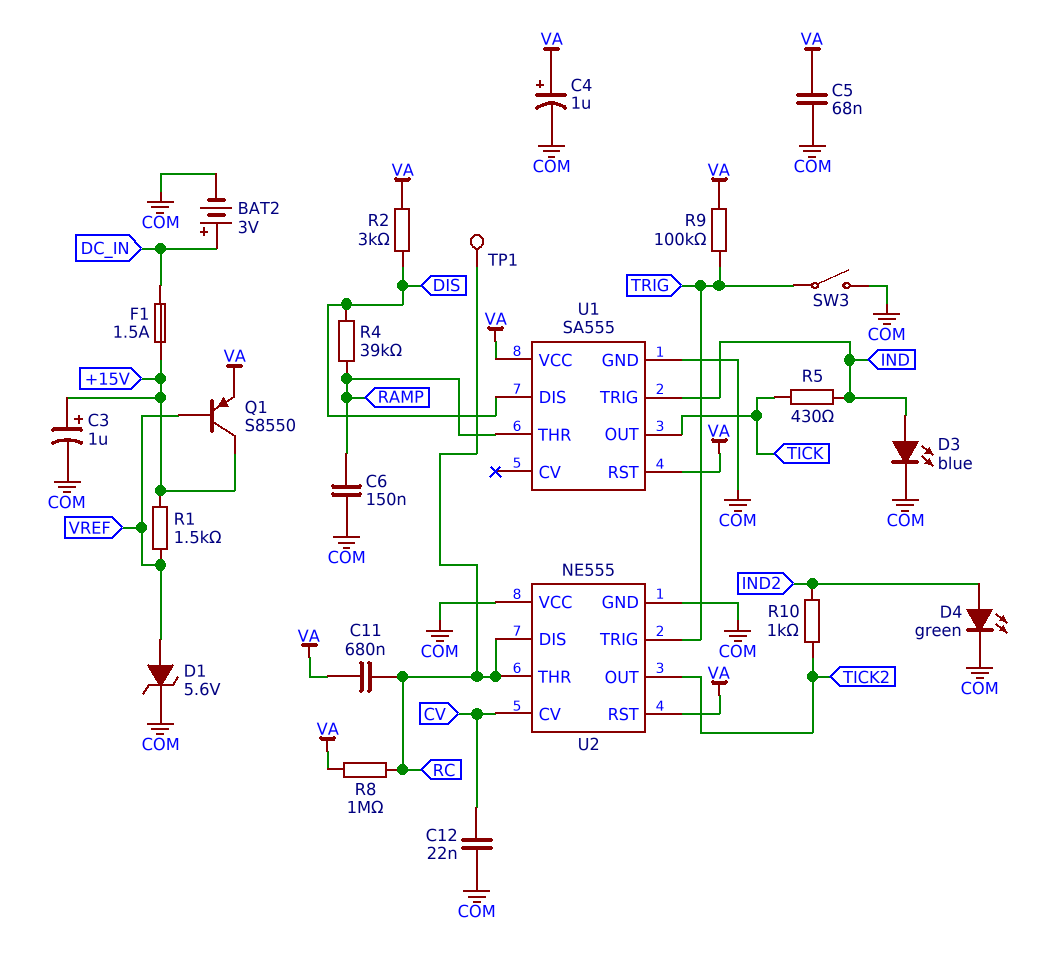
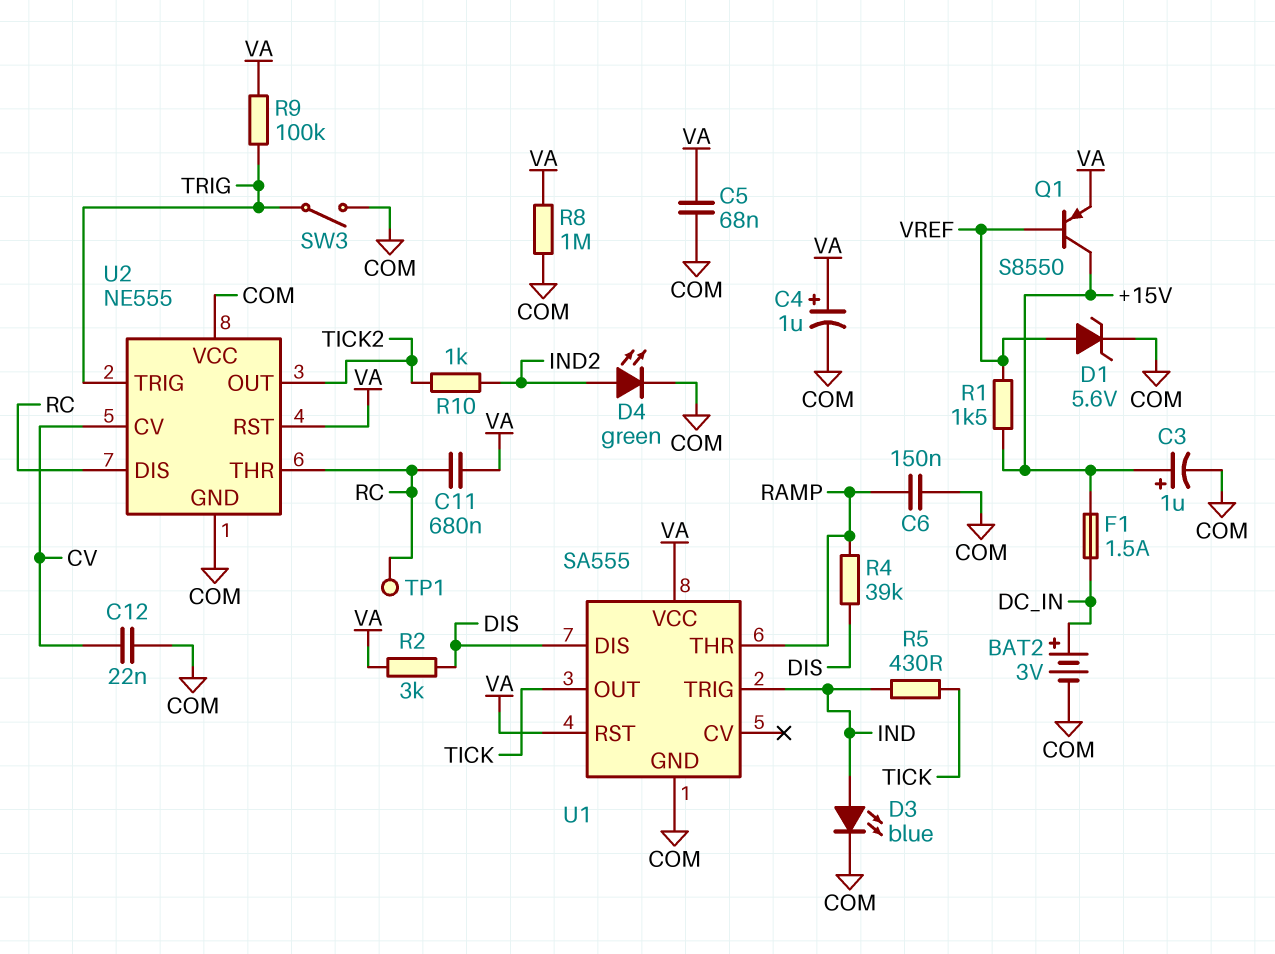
R8: 1M (RC, VA) -> 1M (COM, VA)

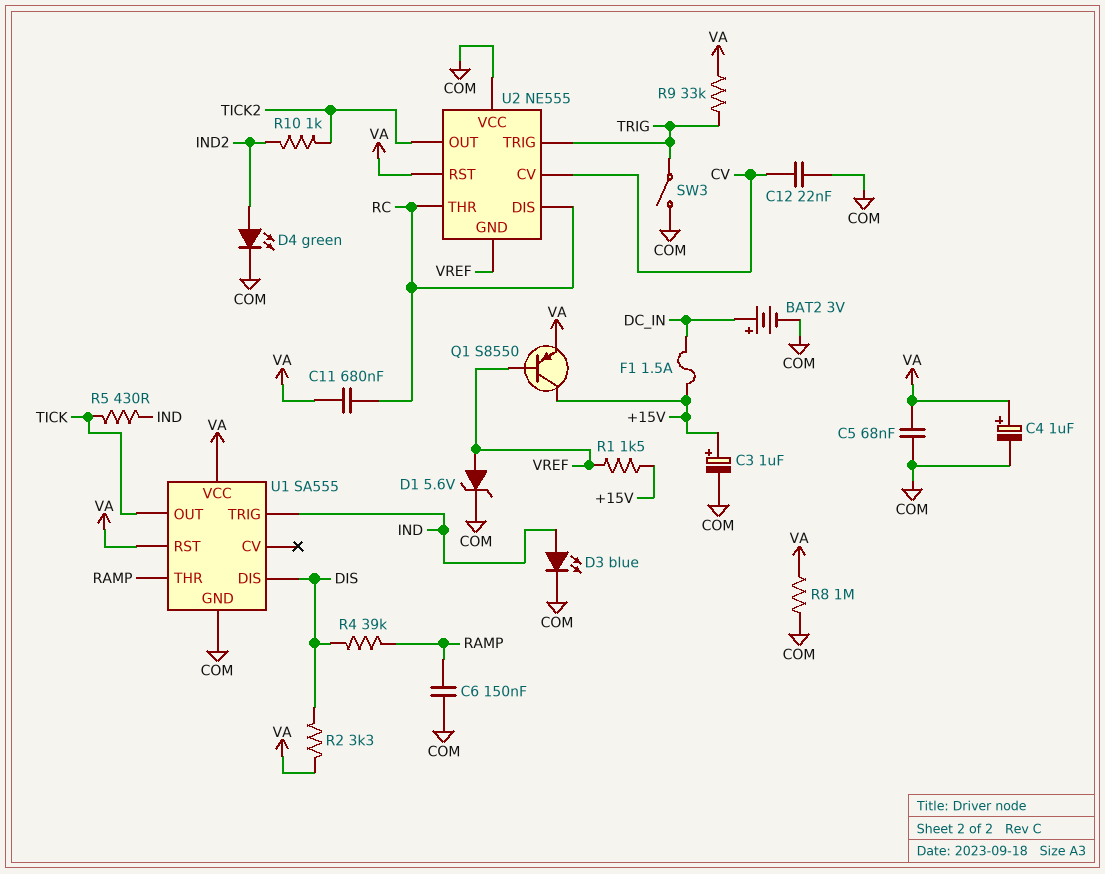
R2: 3k (DIS, VA) -> 3.3k (DIS, VA)
R9: 100k (TRIG, VA) -> 33k (TRIG, VA)
TP1: test point (RC) -> none
U2 pin GND: COM -> VREF

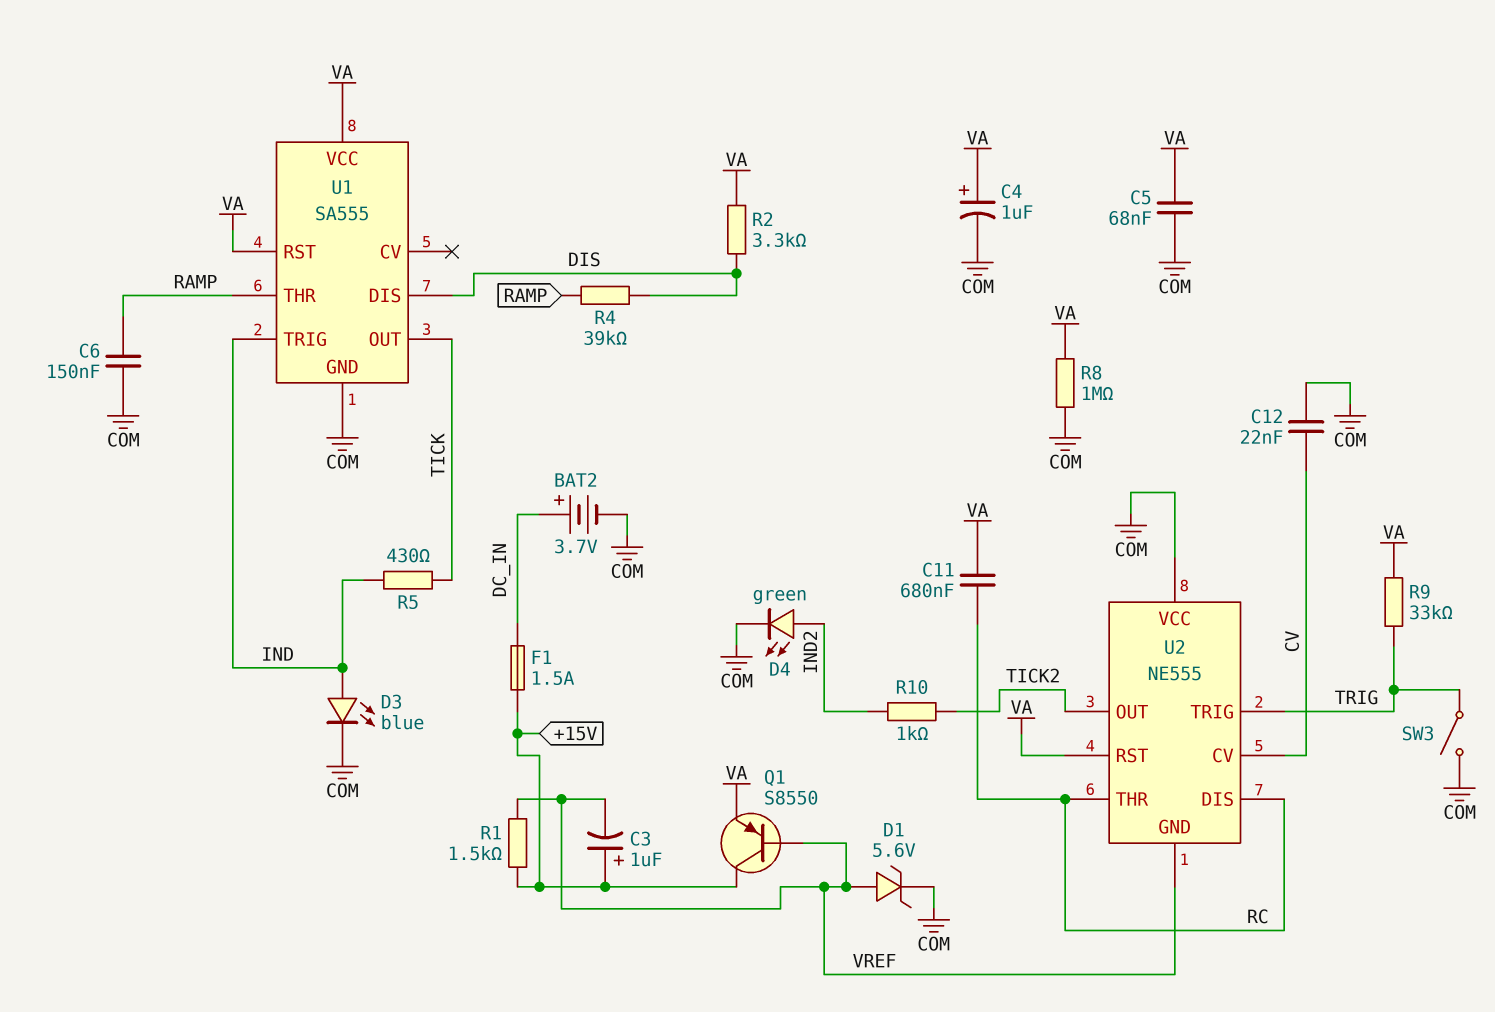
BAT2: 3V (plus DC_IN, minus COM) -> 3.7V (plus DC_IN, minus COM)
C3: 1uF (plus +15V, minus COM) -> 1uF (plus +15V, minus VREF)

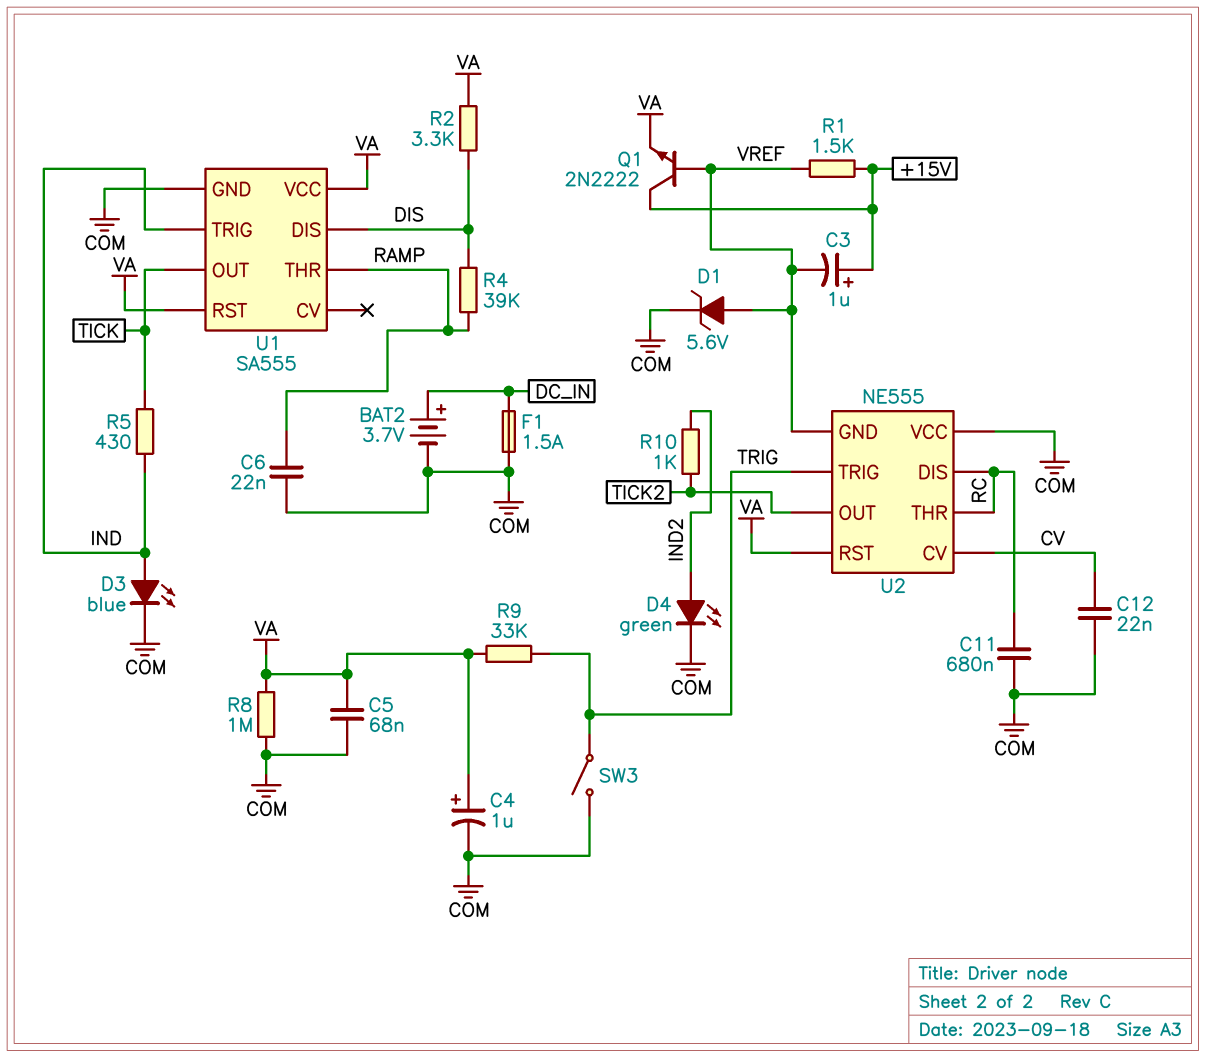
C6: 150nF (COM, RAMP) -> 22nF (COM, RAMP)
C11: 680nF (RC, VA) -> 680nF (COM, RC)
F1: 1.5A (+15V, DC_IN) -> 1.5A (COM, DC_IN)
Q1: PNP S8550 (B VREF, C +15V, E VA) -> NPN 2N2222 (B VREF, C +15V, E VA)

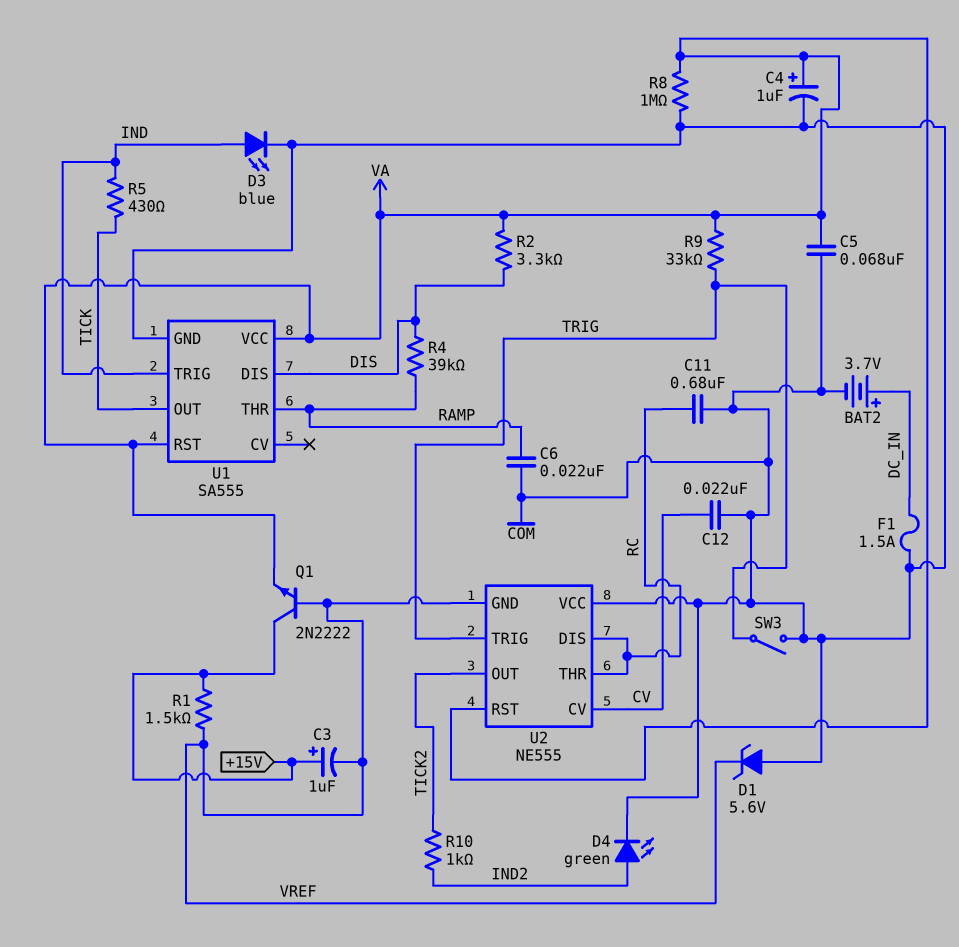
D1: zener 5.6V (A VREF, K COM) -> zener 5.6V (A COM, K VREF)

